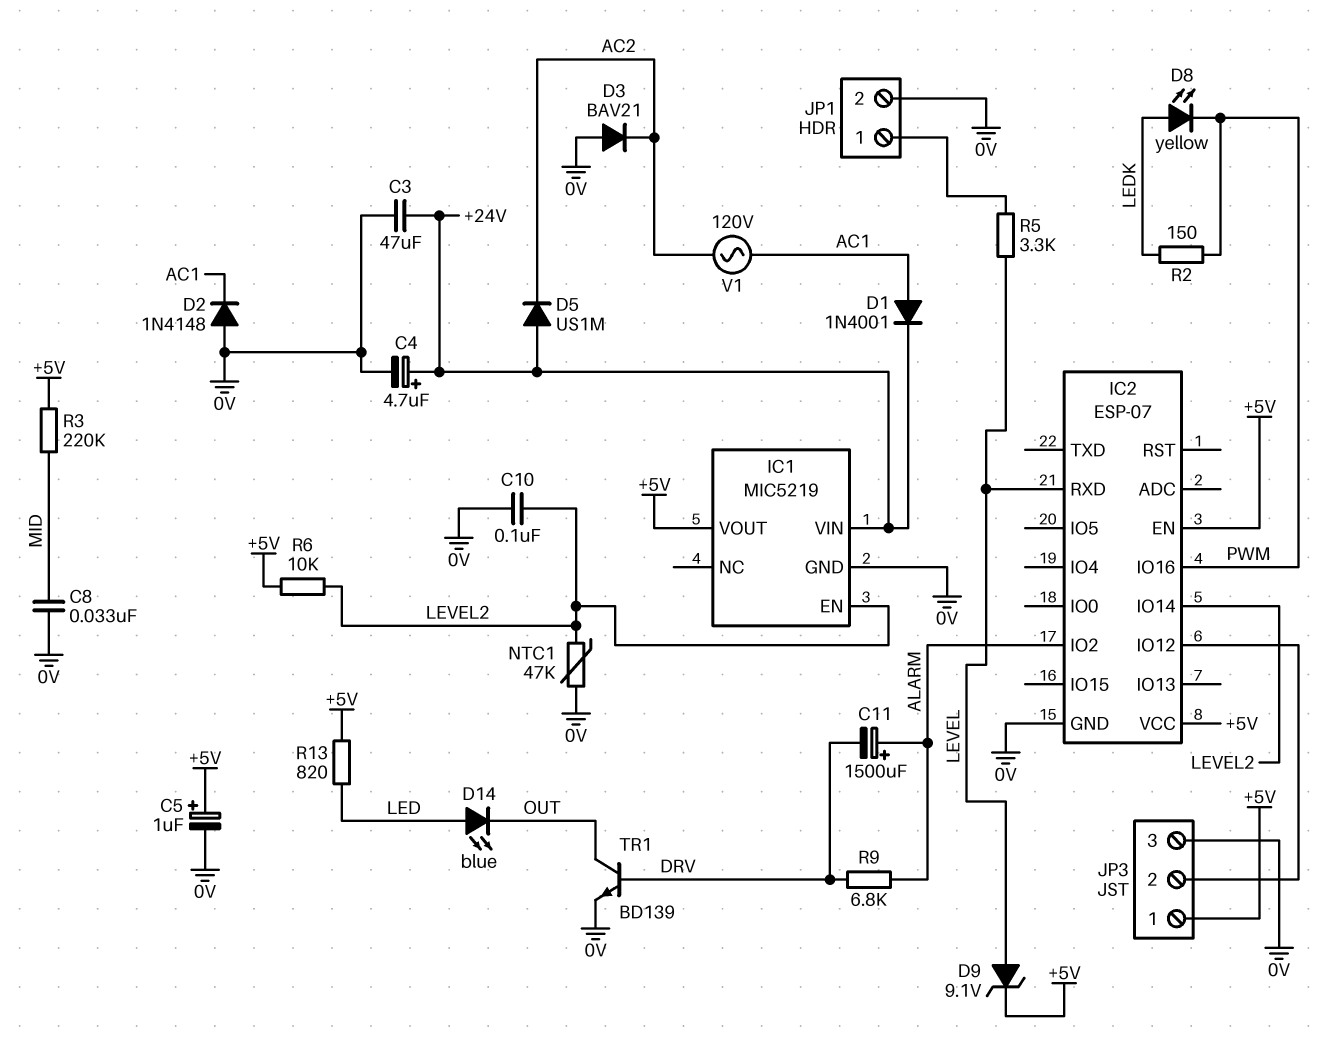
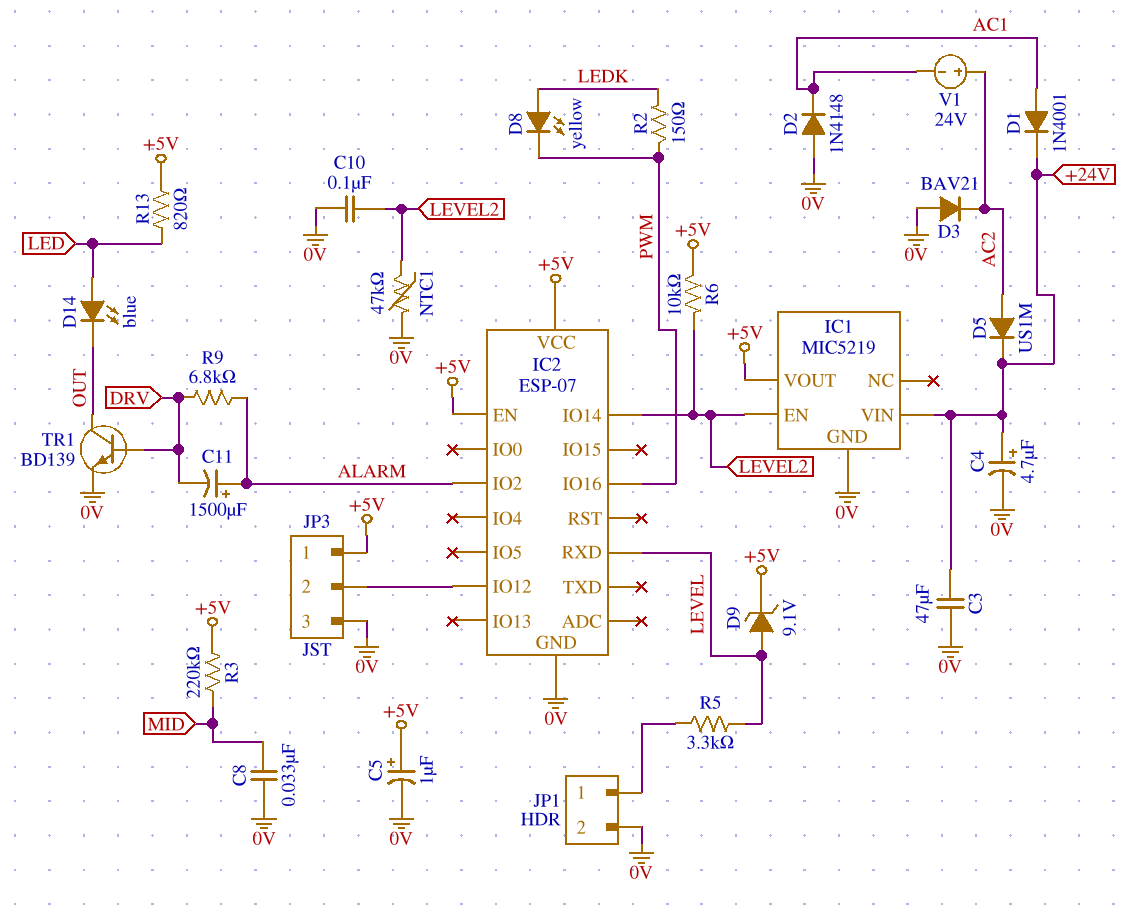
D5: diode US1M (A +24V, K AC2) -> diode US1M (A AC2, K +24V)
V1: AC 120V (AC1, AC2) -> 24V (plus AC2, minus AC1)

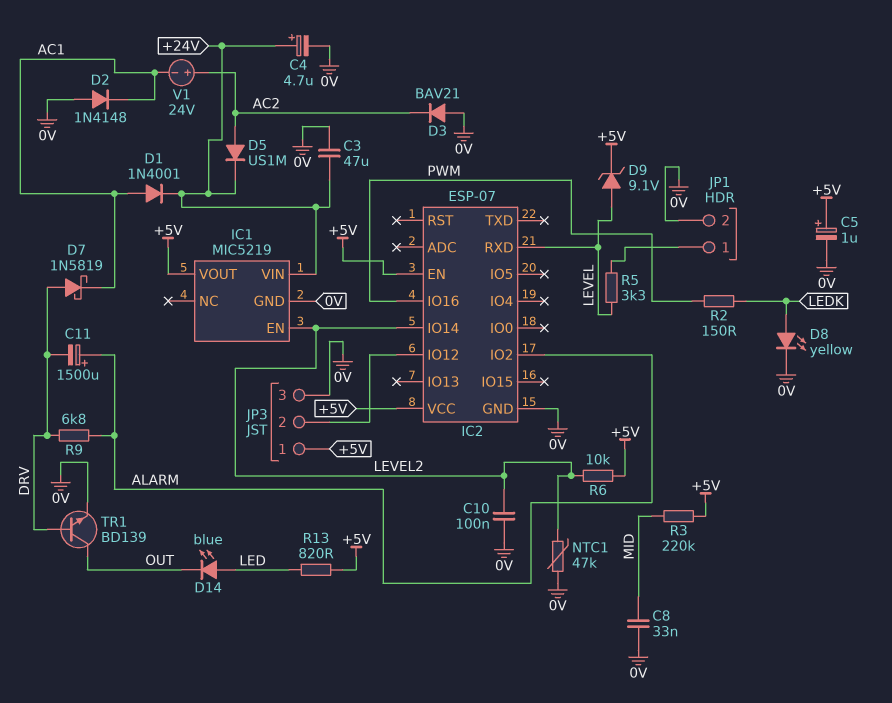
D7: none -> schottky 1N5819 (A DRV, K AC1)
D8: LED yellow (A LEDK, K PWM) -> LED yellow (A LEDK, K 0V)

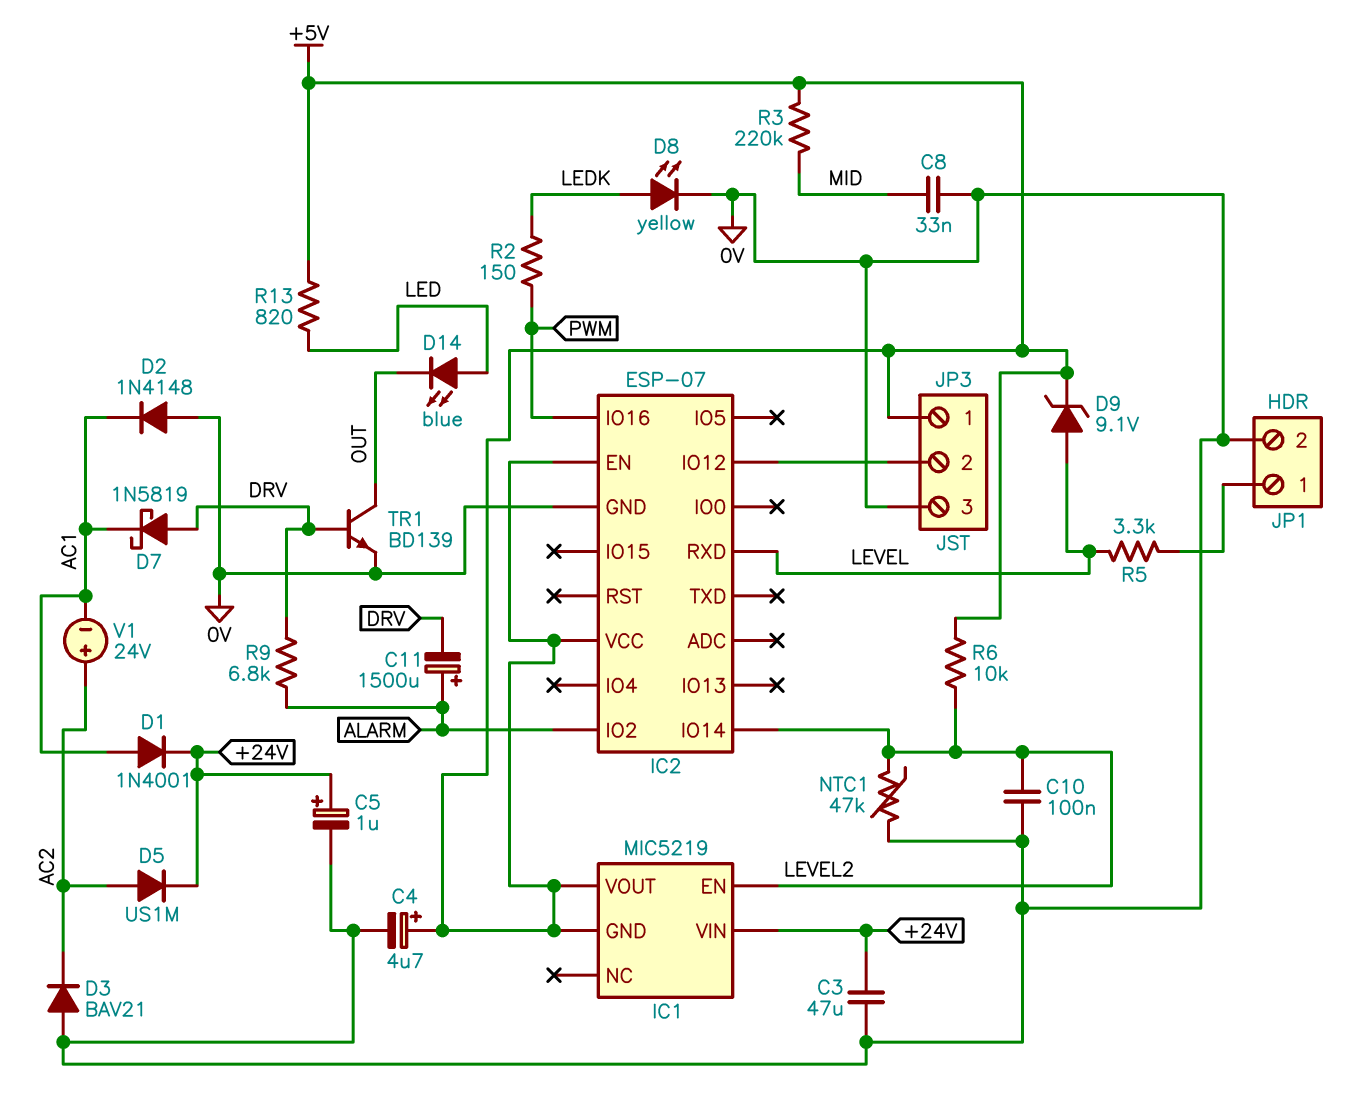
C4: 4.7uF (plus +24V, minus 0V) -> 4.7uF (plus +5V, minus 0V)
C5: 1uF (plus +5V, minus 0V) -> 1uF (plus +24V, minus 0V)
IC1 pin GND: 0V -> +5V

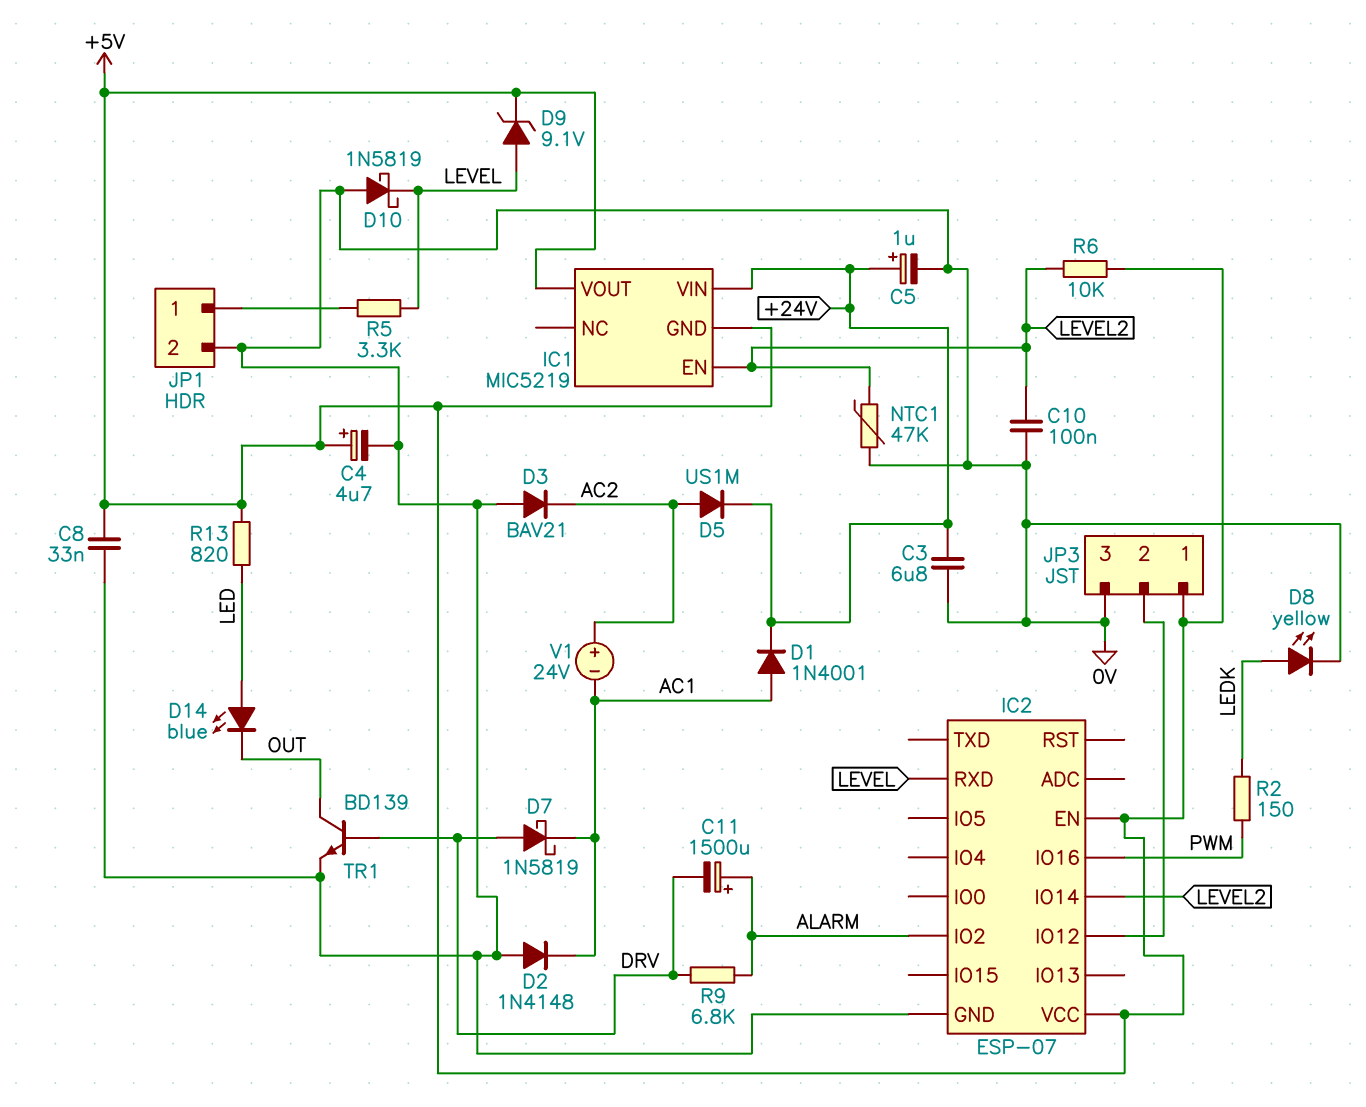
C3: 47uF (+24V, 0V) -> 6.8uF (+24V, 0V)
C8: 33nF (0V, MID) -> 33nF (+5V, 0V)
D10: none -> schottky 1N5819 (A 0V, K LEVEL)
R3: 220k (+5V, MID) -> none

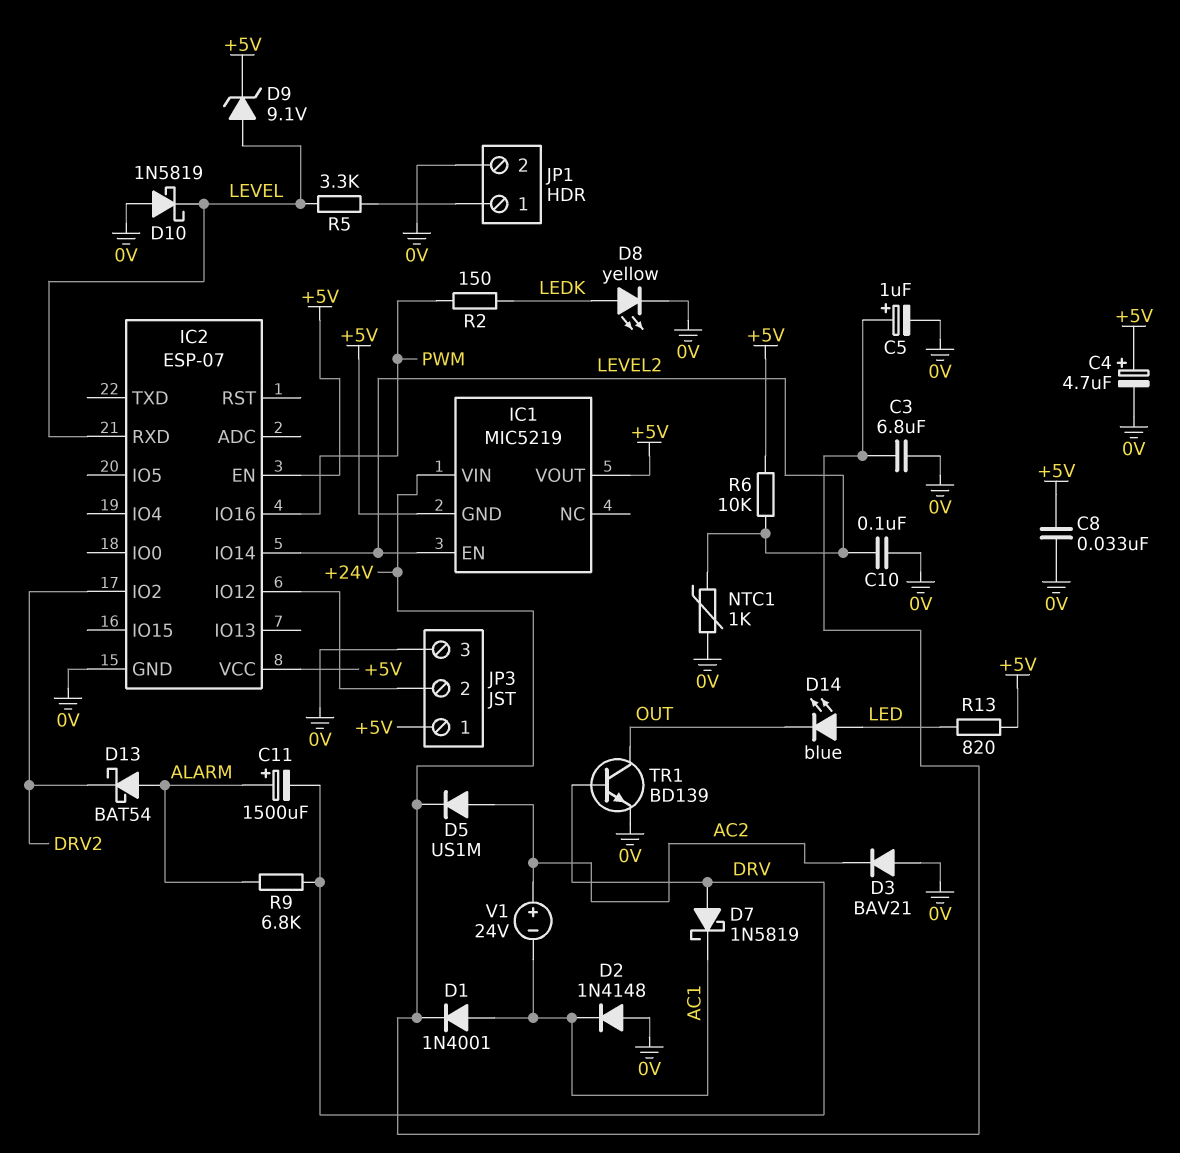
D13: none -> schottky BAT54 (A ALARM, K DRV2)
IC2 pin IO2: ALARM -> DRV2
NTC1: 47k (0V, LEVEL2) -> 1k (0V, LEVEL2)

